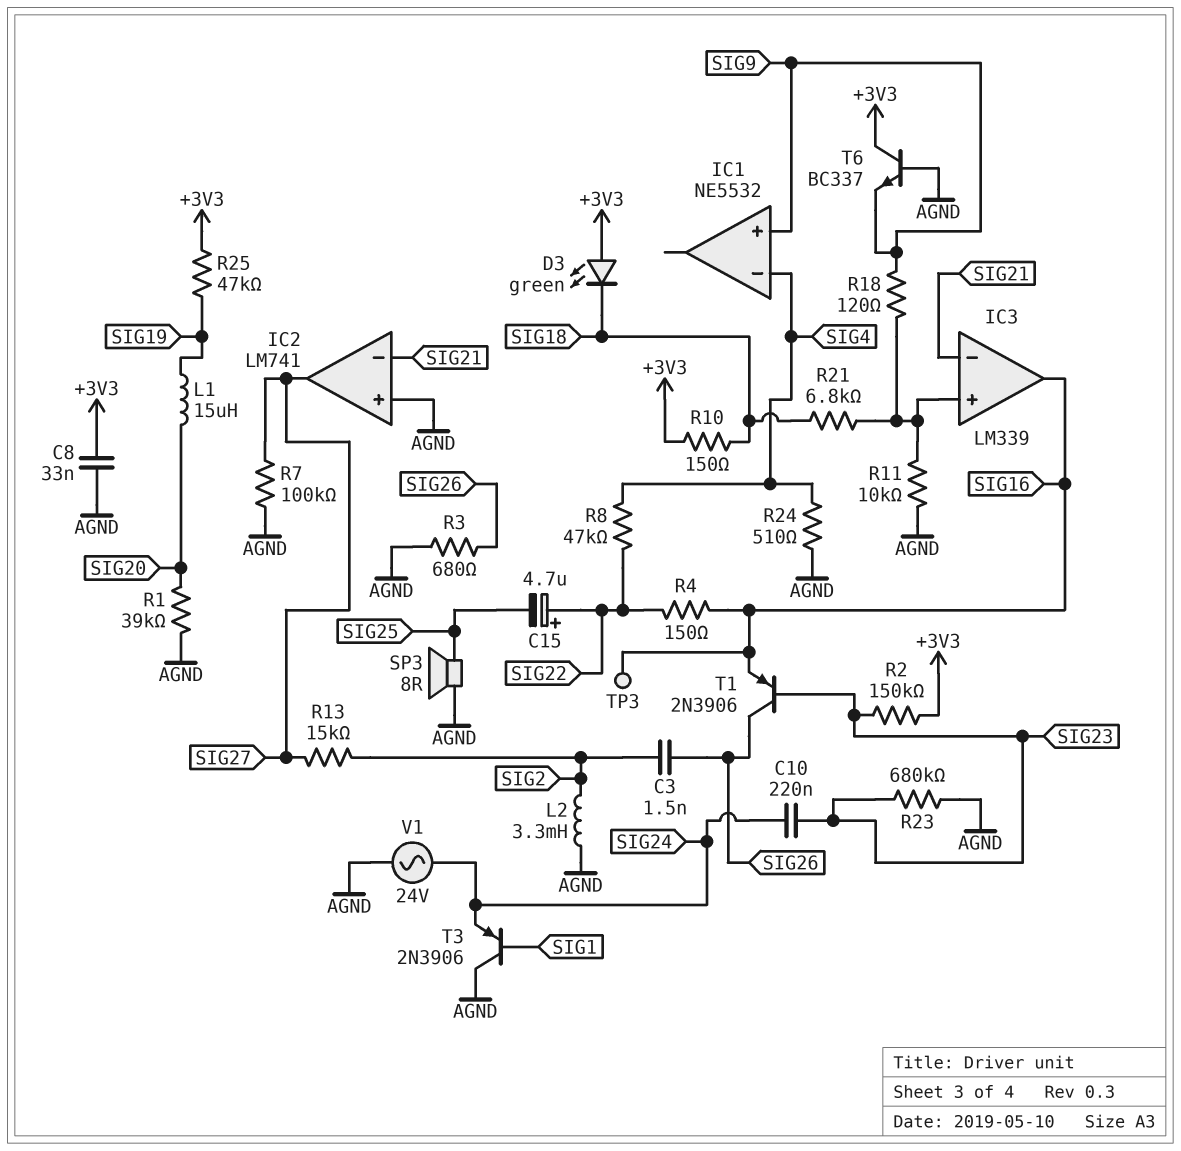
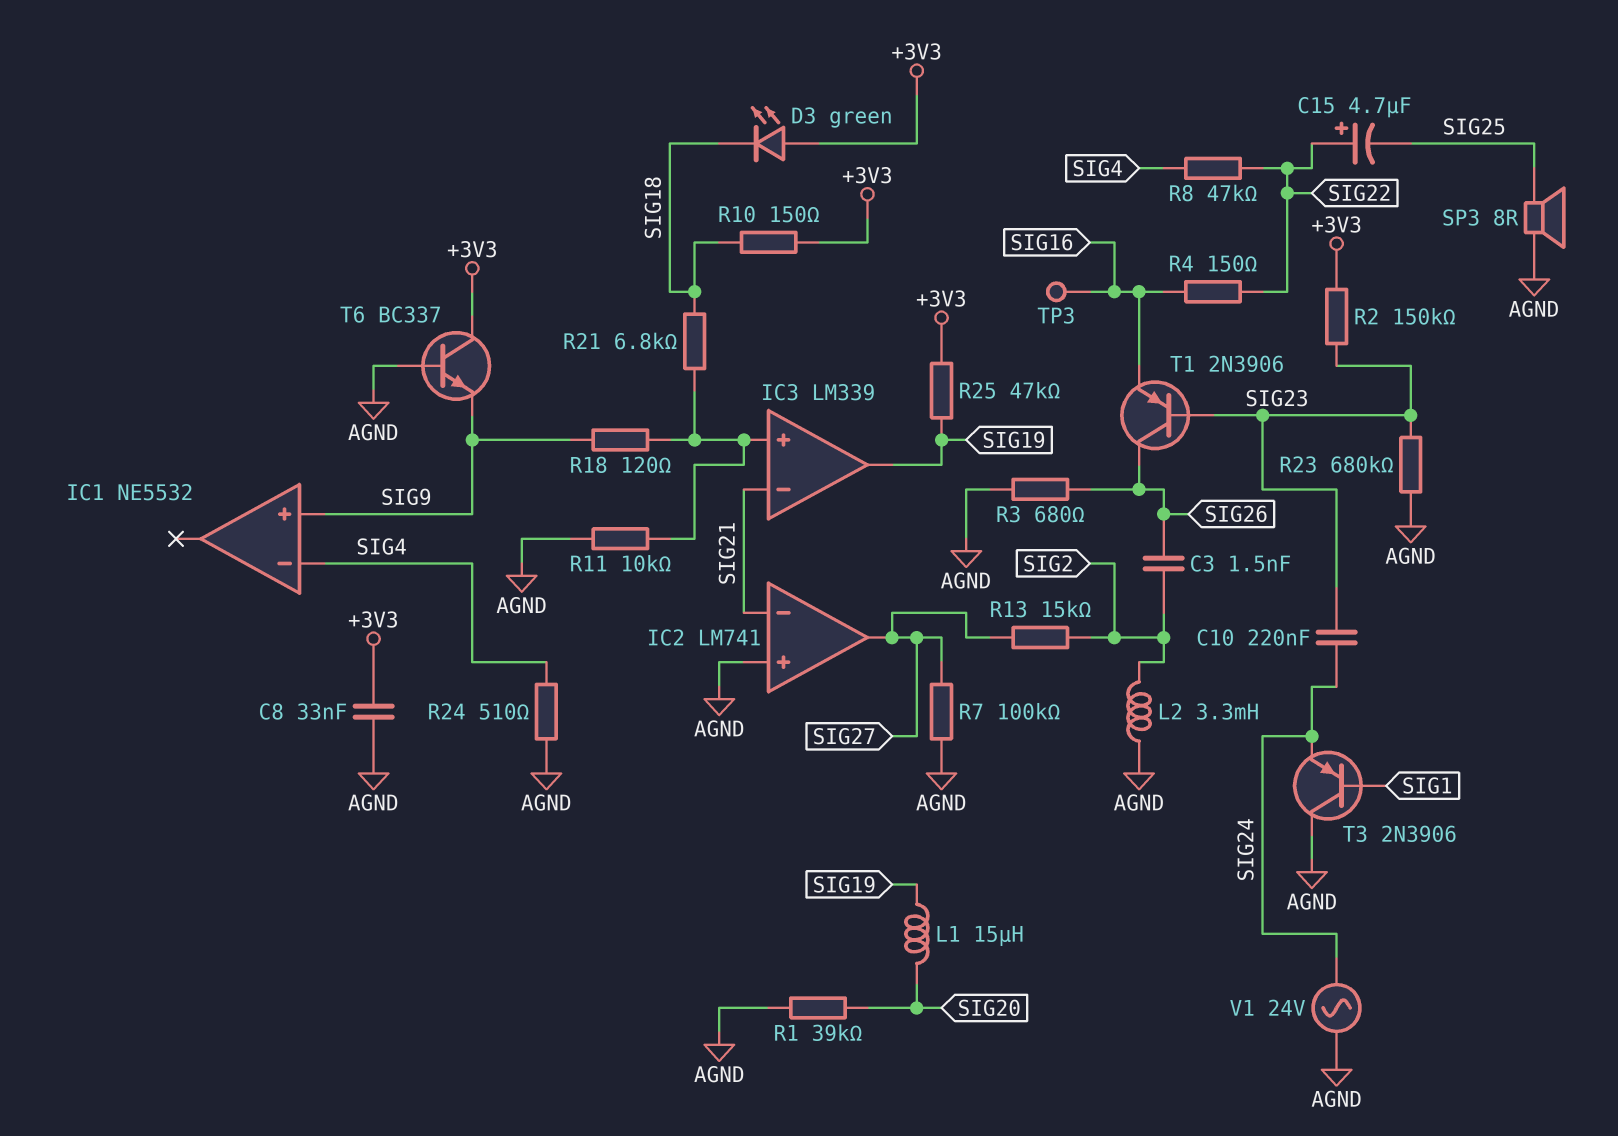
IC3 pin out: SIG16 -> SIG19

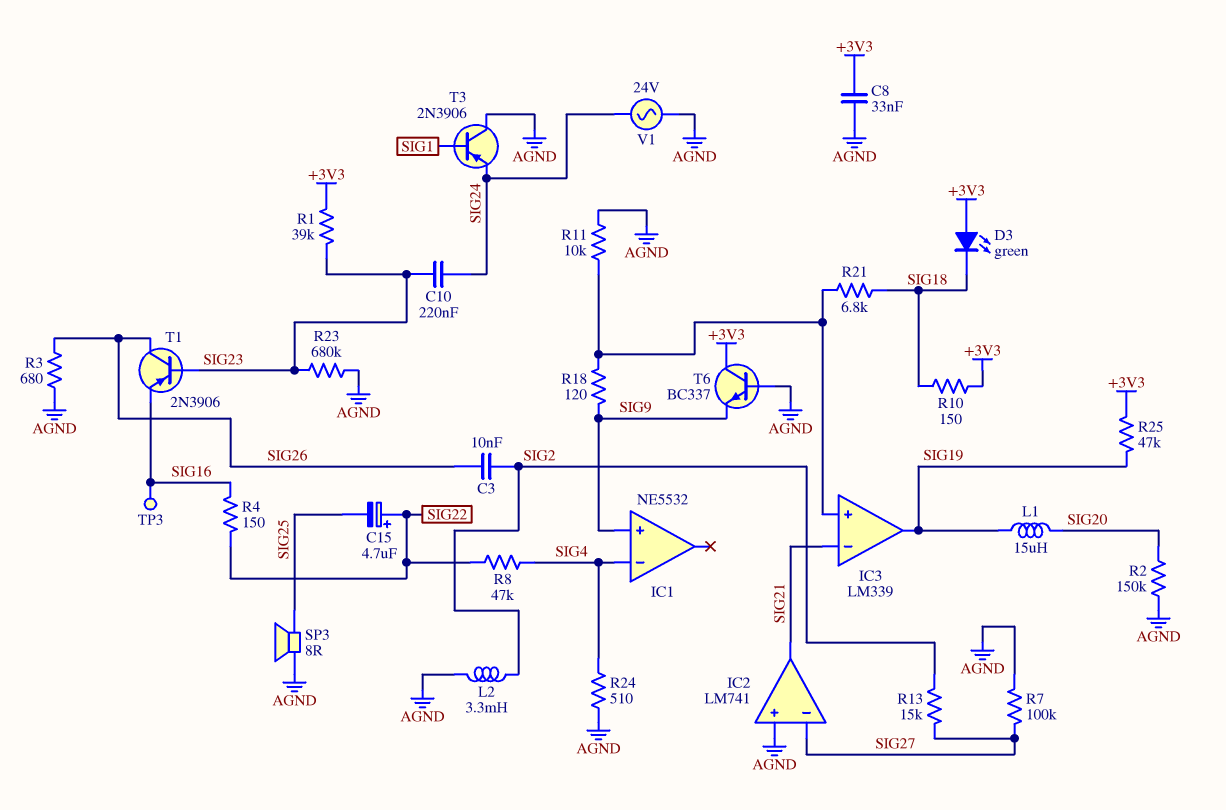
C3: 1.5nF (SIG2, SIG26) -> 10nF (SIG2, SIG26)
IC2 pin in-: SIG21 -> SIG27
IC2 pin out: SIG27 -> SIG21
R1: 39k (AGND, SIG20) -> 39k (+3V3, SIG23)
R2: 150k (+3V3, SIG23) -> 150k (AGND, SIG20)

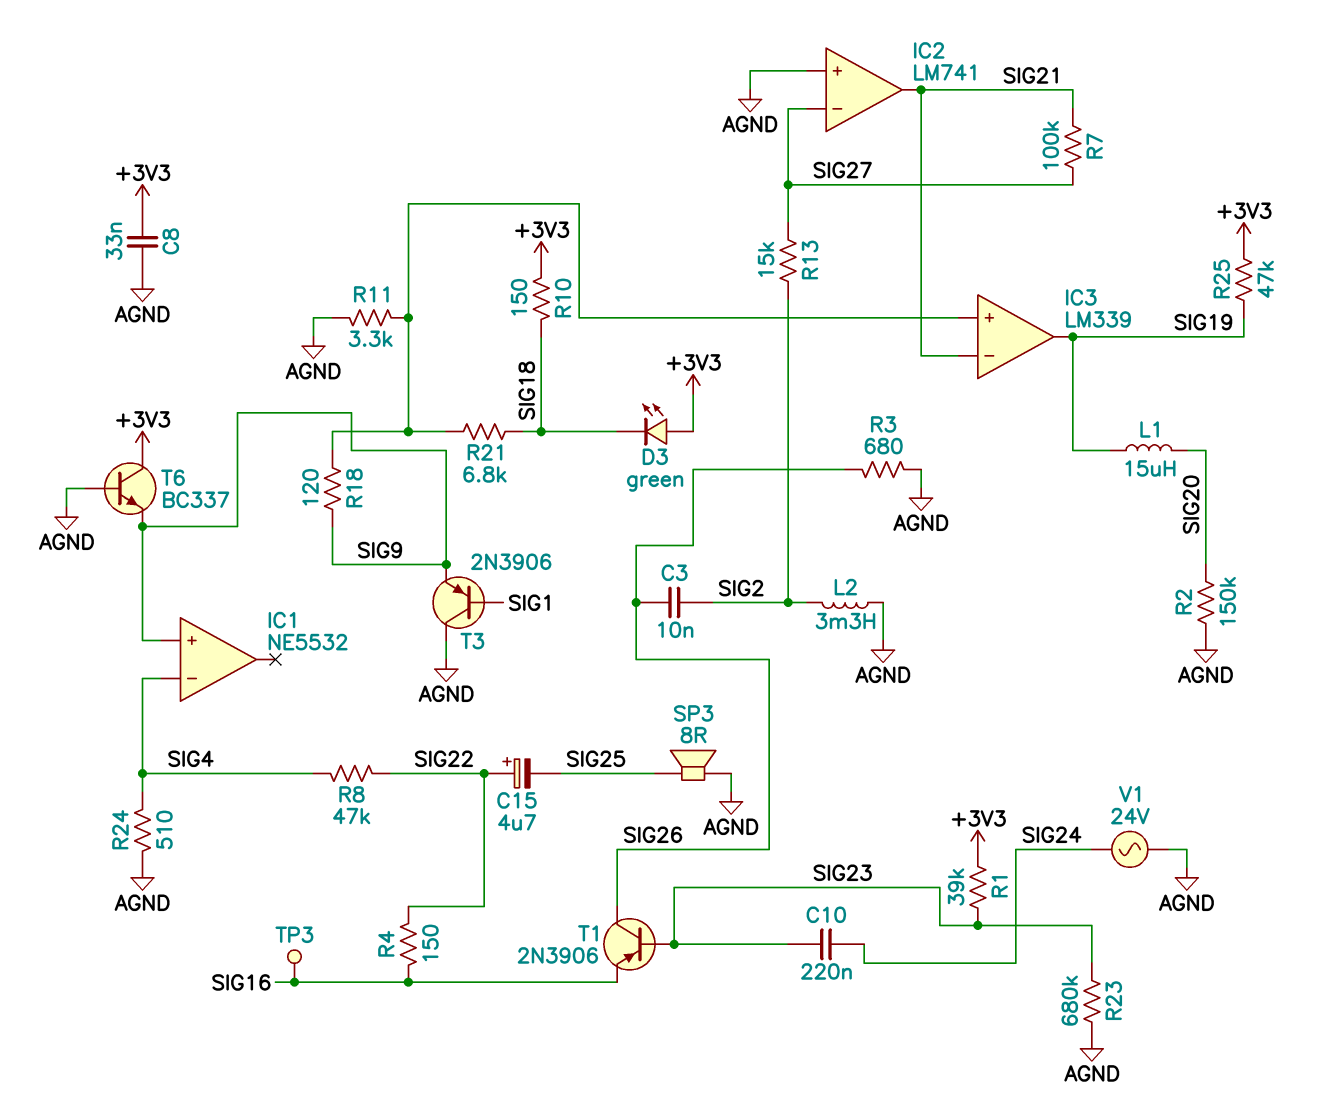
R7: 100k (AGND, SIG27) -> 100k (SIG21, SIG27)
R11: 10k (AGND, IC3/in+) -> 3.3k (AGND, IC3/in+)
T3: PNP 2N3906 (B SIG1, C AGND, E SIG24) -> PNP 2N3906 (B SIG1, C AGND, E SIG9)

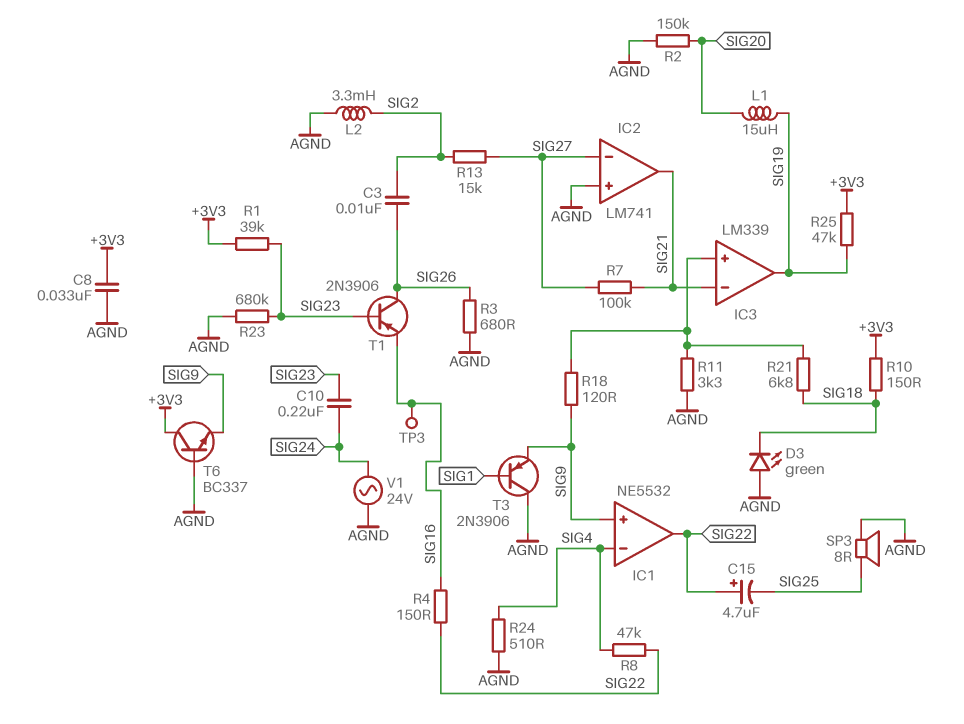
D3: LED green (A +3V3, K SIG18) -> LED green (A AGND, K SIG18)
IC1 pin out: none -> SIG22

